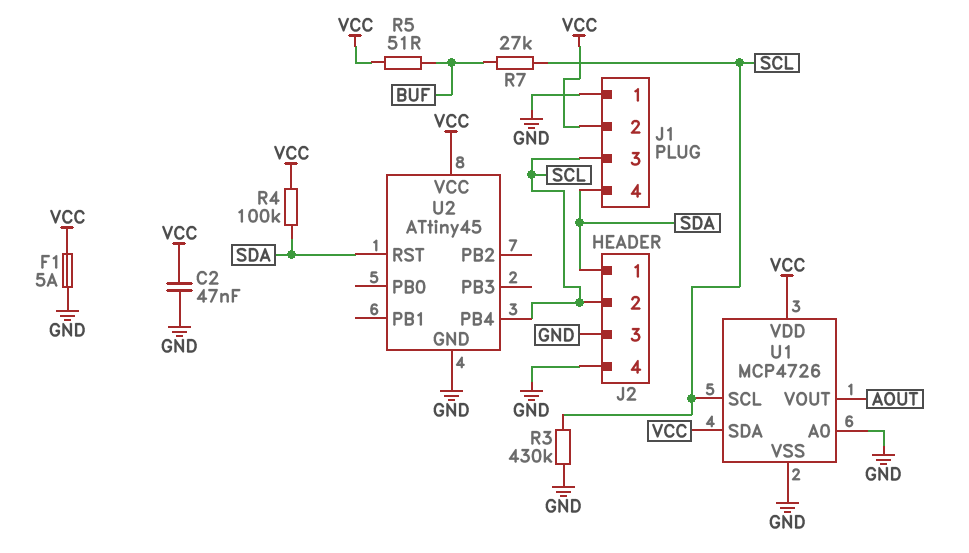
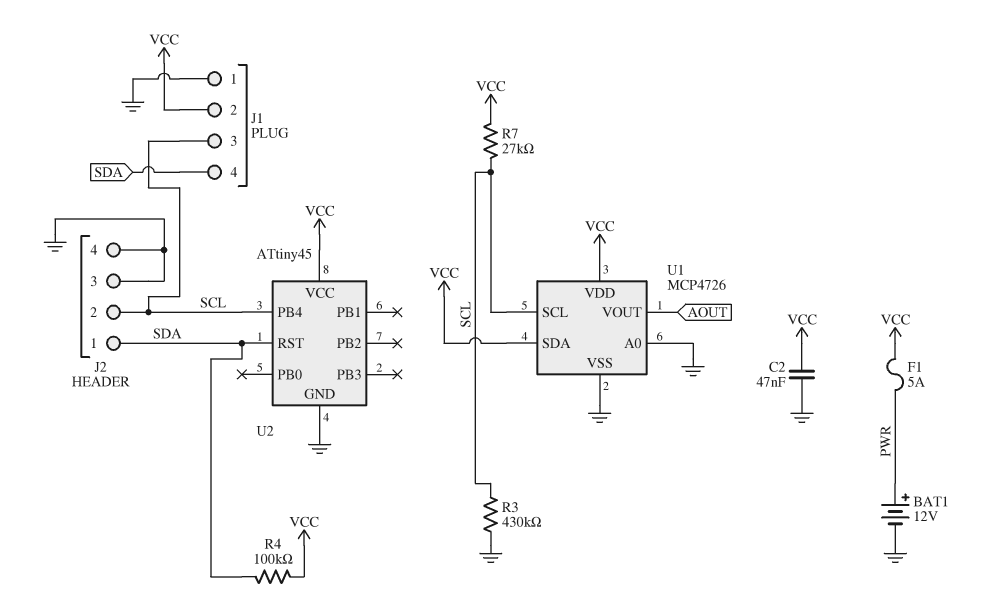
BAT1: none -> 12V (plus PWR, minus GND)
F1: 5A (GND, VCC) -> 5A (PWR, VCC)
R5: 51 (BUF, VCC) -> none
R7: 27k (BUF, SCL) -> 27k (SCL, VCC)

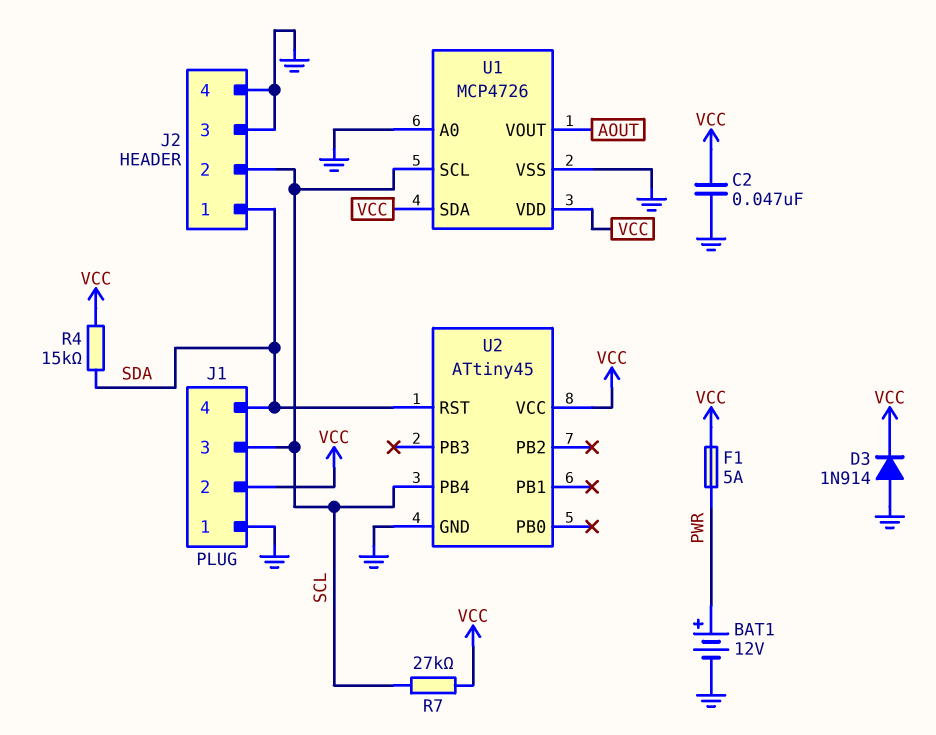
D3: none -> diode 1N914 (A GND, K VCC)
R3: 430k (GND, SCL) -> none
R4: 100k (SDA, VCC) -> 15k (SDA, VCC)

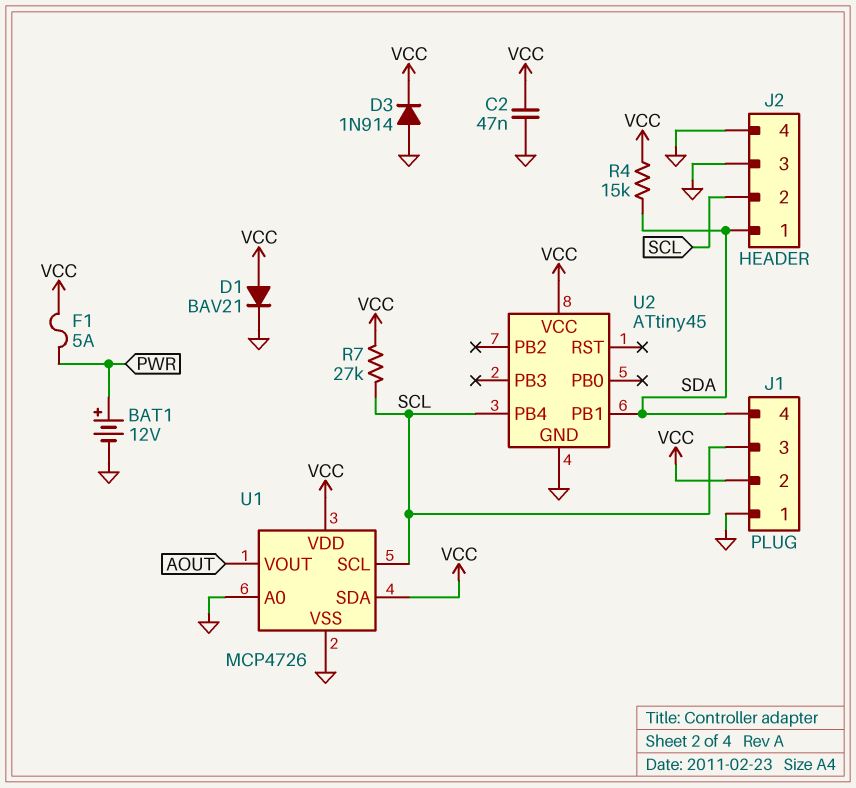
D1: none -> diode BAV21 (A VCC, K GND)
U2 pin PB1: none -> SDA
U2 pin RST: SDA -> none

